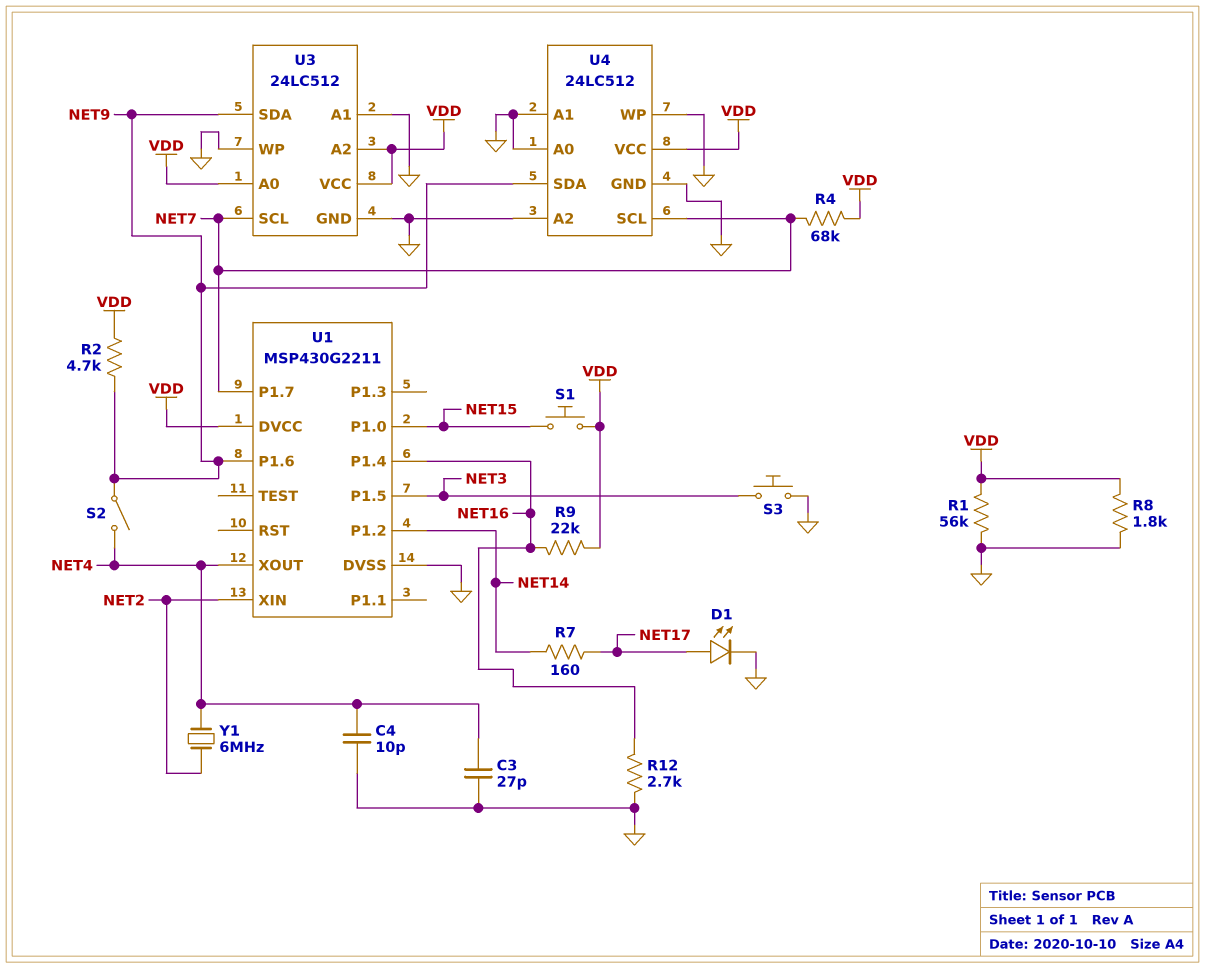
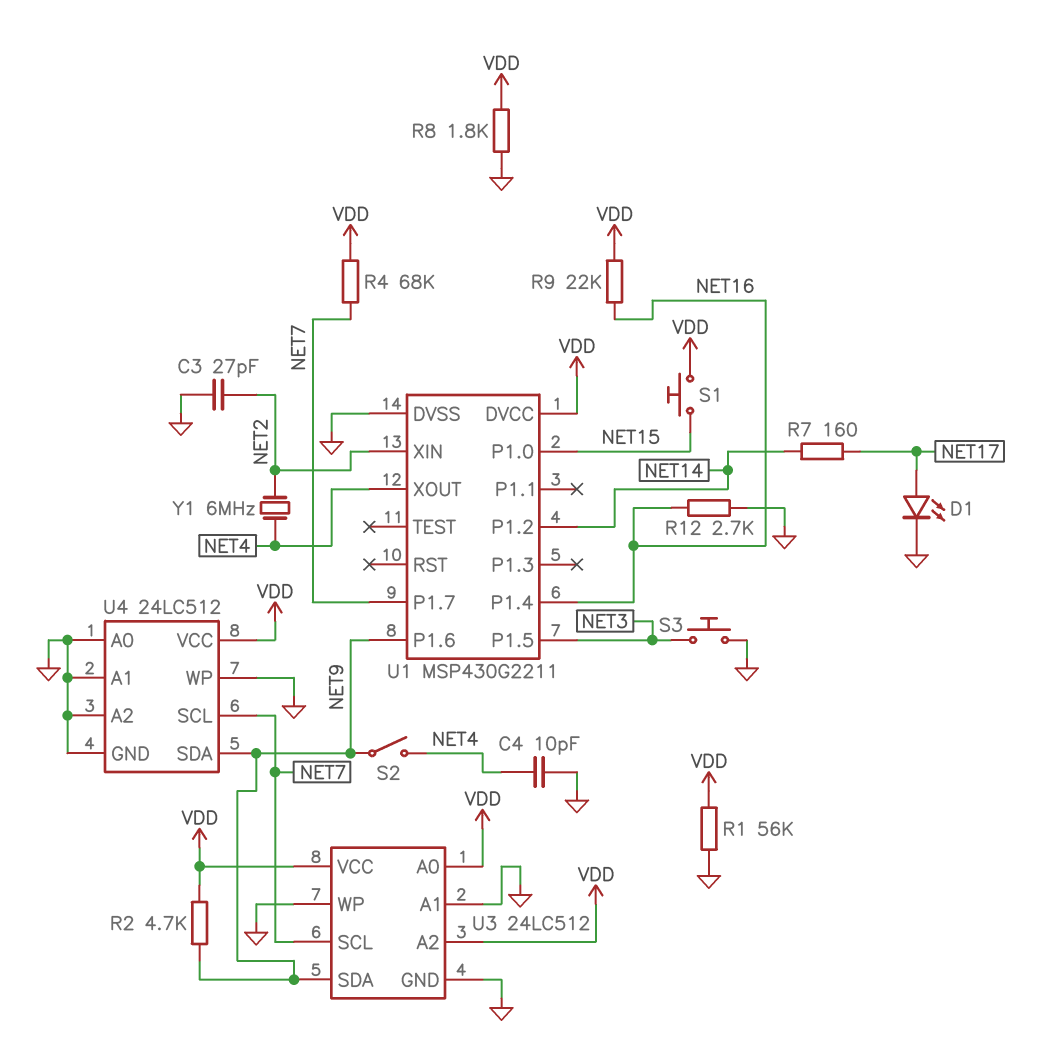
C3: 27pF (GND, NET4) -> 27pF (GND, NET2)

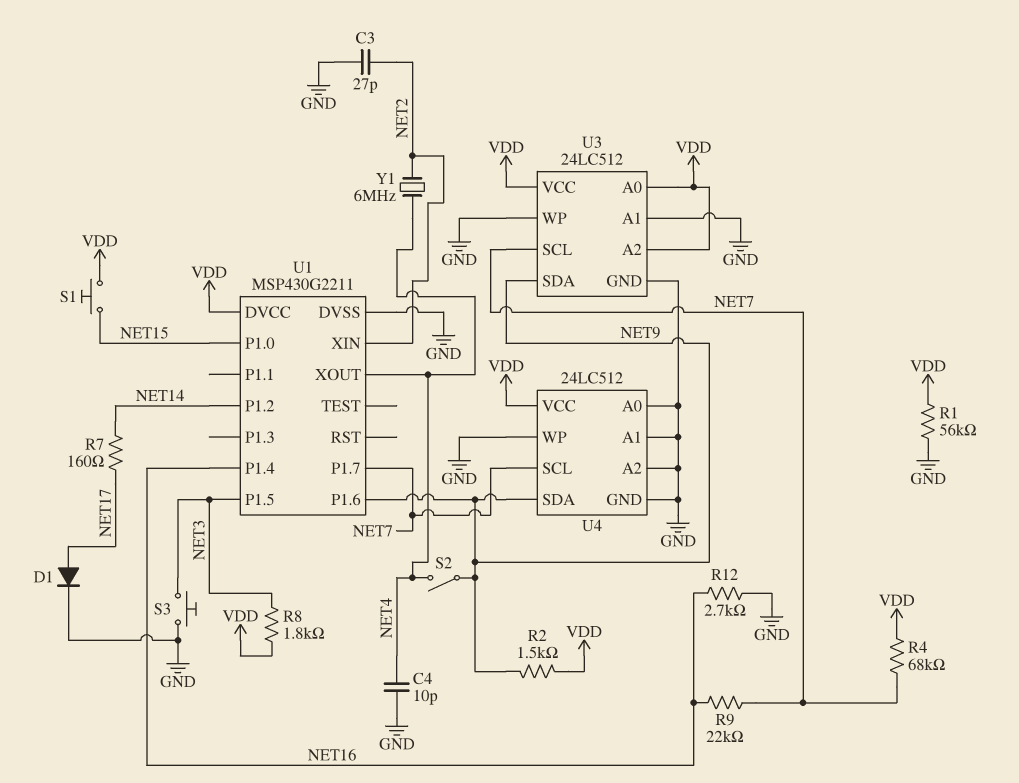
D1: LED (A NET17, K GND) -> diode (A NET17, K GND)
R2: 4.7k (NET9, VDD) -> 1.5k (NET9, VDD)
R8: 1.8k (GND, VDD) -> 1.8k (NET3, VDD)
R9: 22k (NET16, VDD) -> 22k (NET7, NET16)

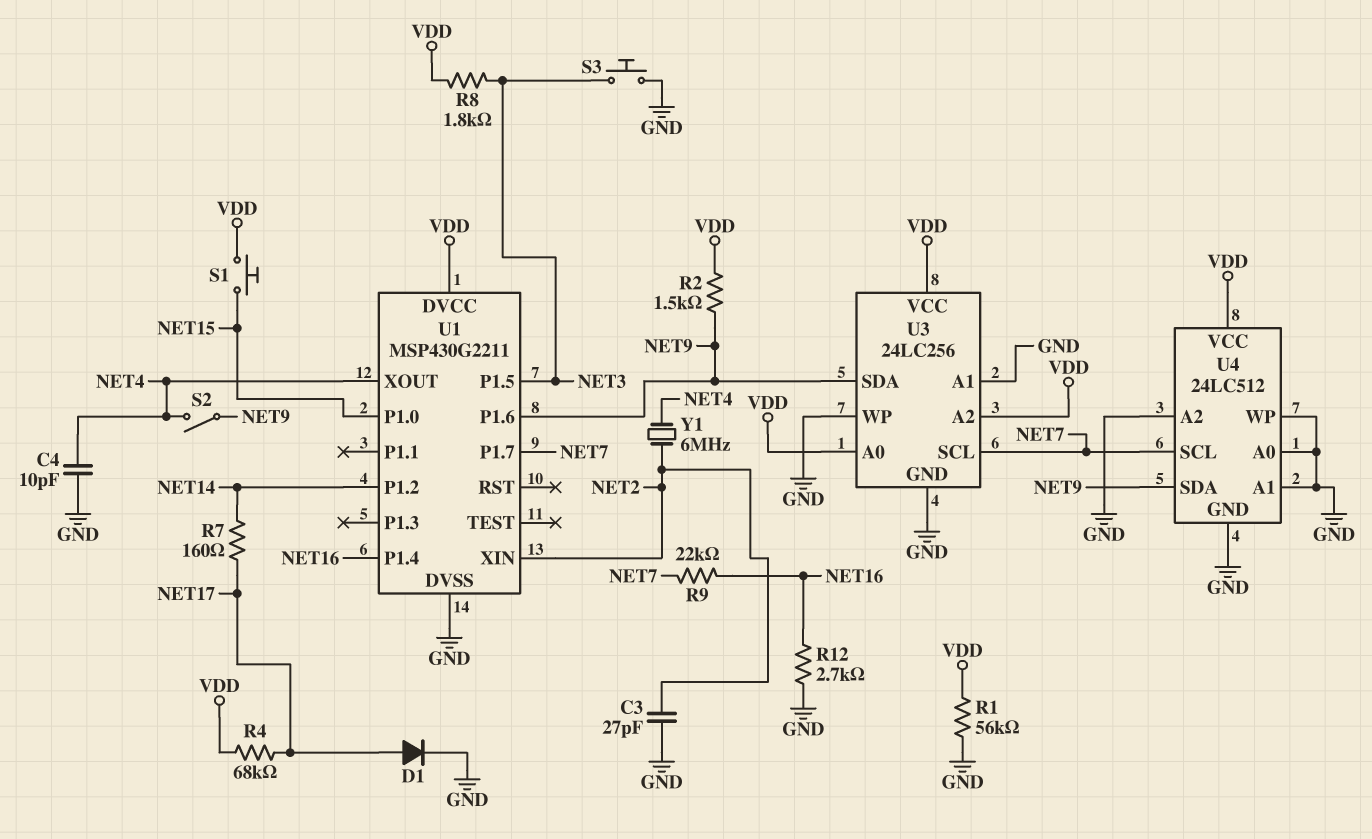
R4: 68k (NET7, VDD) -> 68k (NET17, VDD)
U3: 24LC512 -> 24LC256

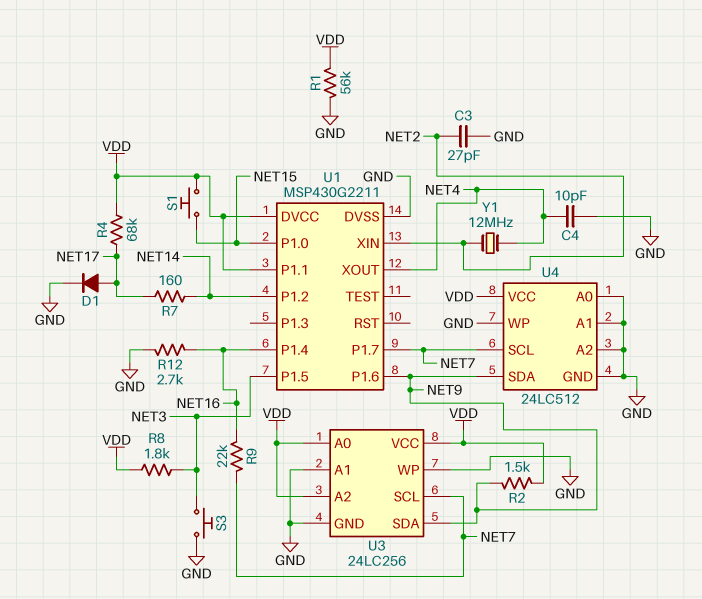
S2: switch (NET4, NET9) -> none
U1 pin P1.1: none -> VDD
Y1: 6MHz (NET2, NET4) -> 12MHz (NET2, NET4)

